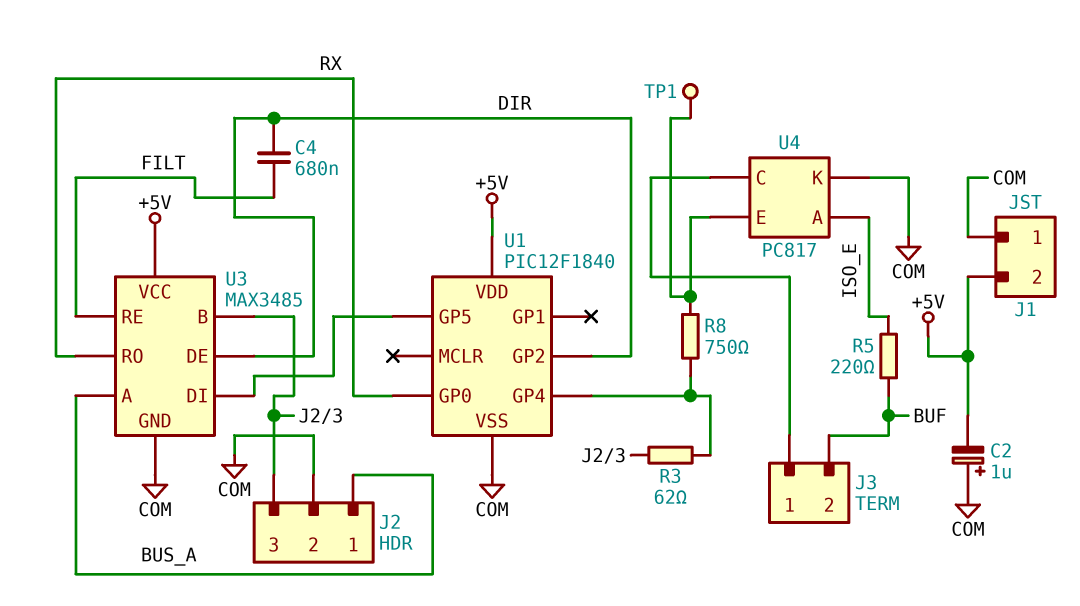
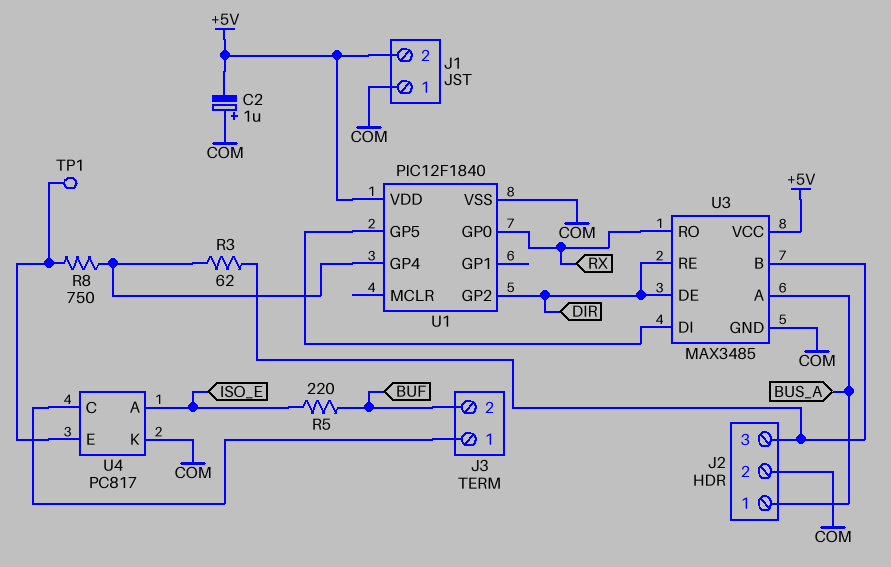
C4: 680nF (DIR, FILT) -> none
U3 pin RE: FILT -> DIR

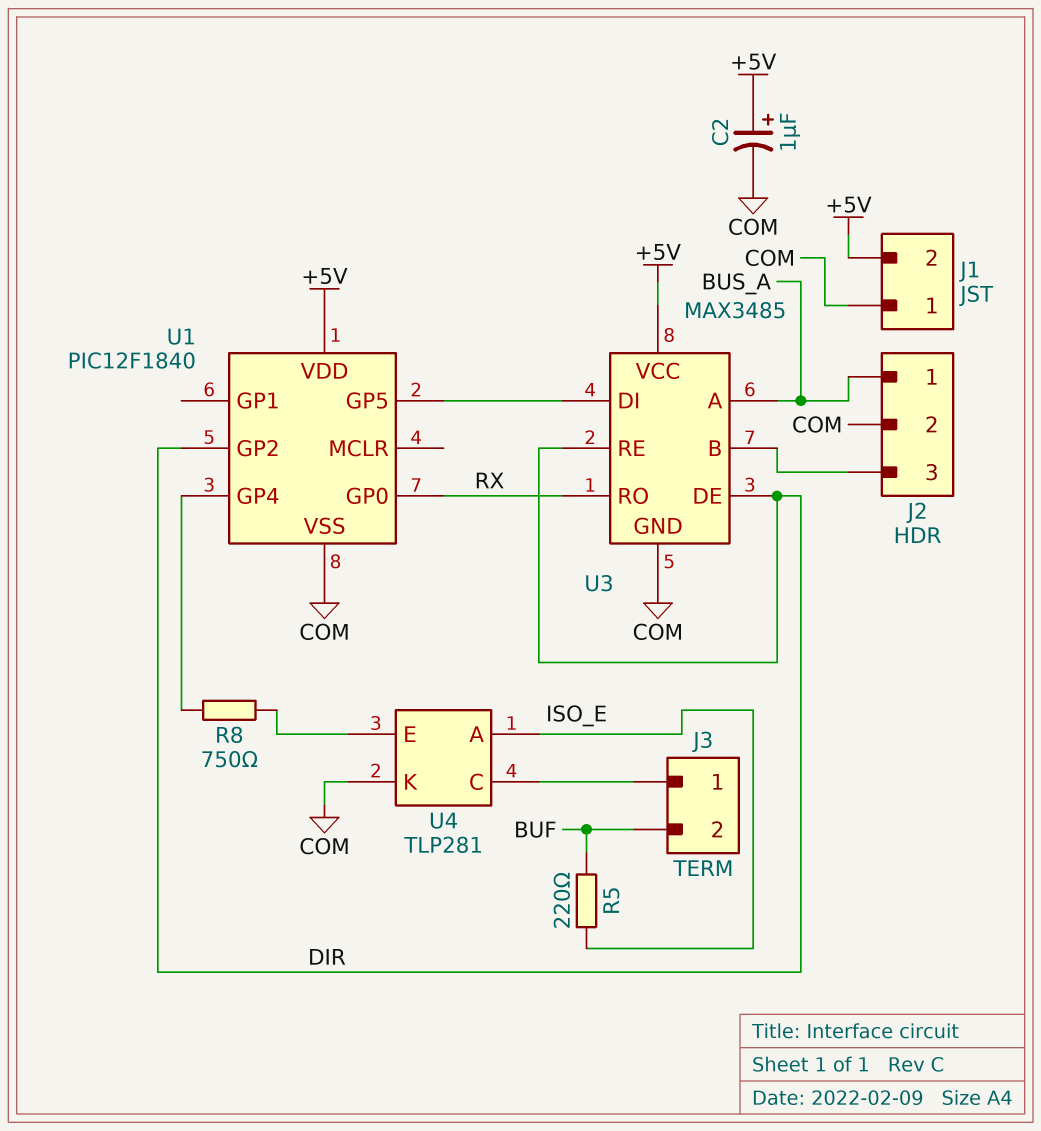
C2: 1uF (plus COM, minus +5V) -> 1uF (plus +5V, minus COM)
R3: 62 (J2/3, U1/GP4) -> none
TP1: test point (U4/E) -> none
U4: PC817 -> TLP281

